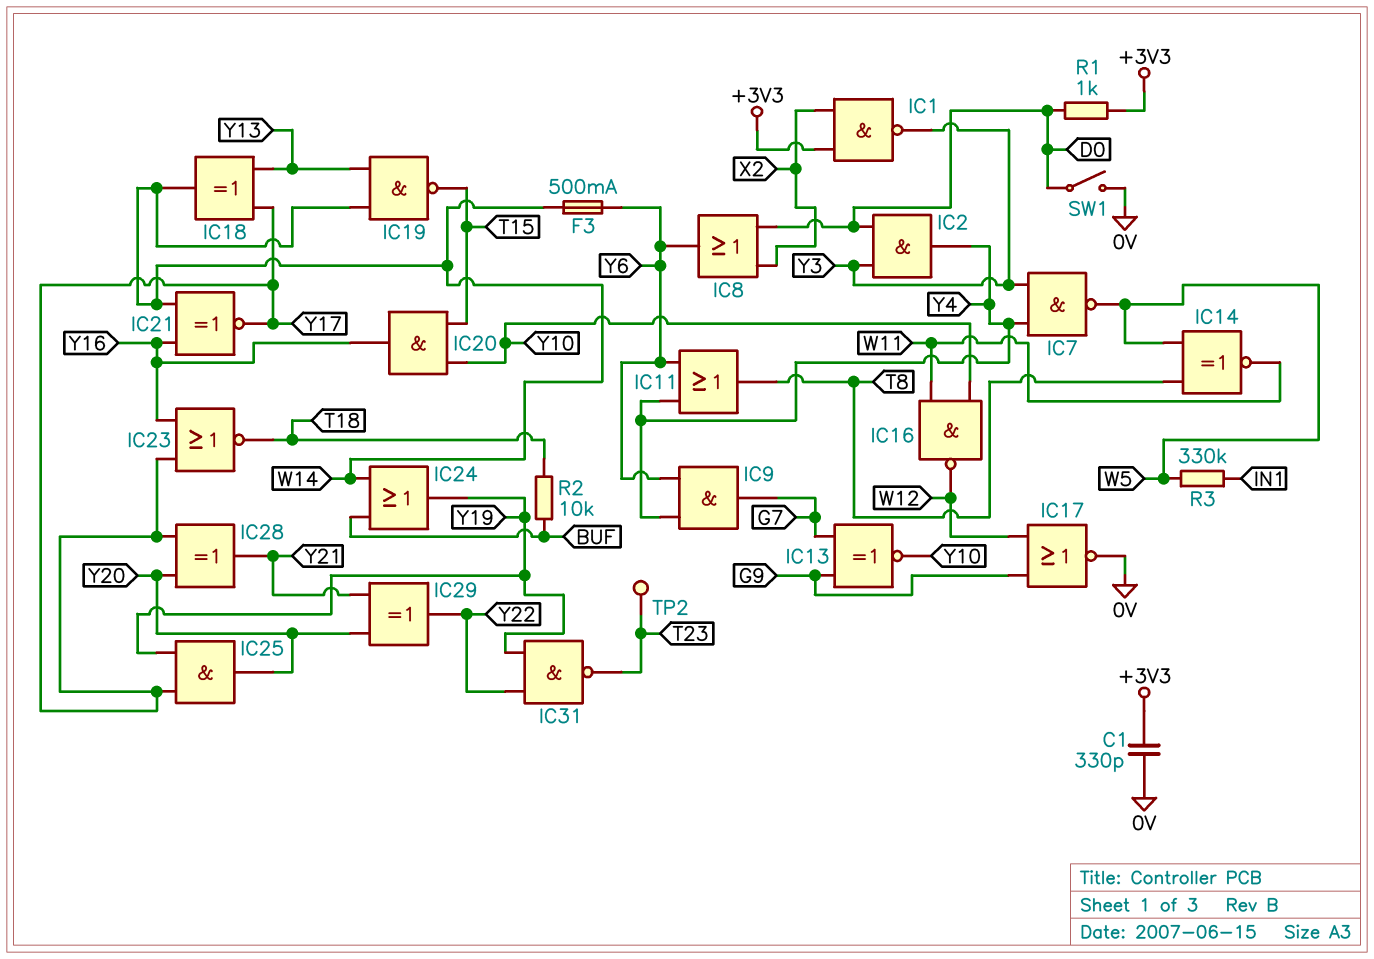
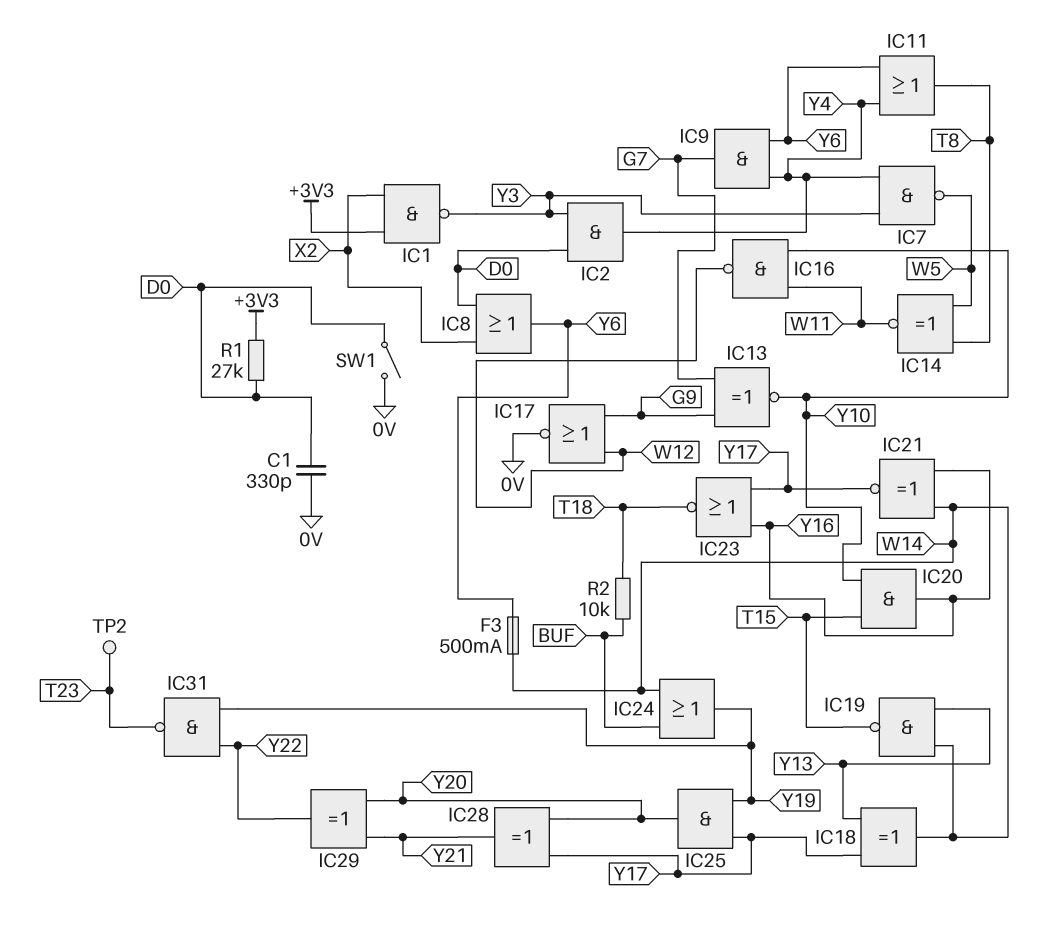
C1: 330pF (+3V3, 0V) -> 330pF (0V, D0)
R1: 1k (+3V3, D0) -> 27k (+3V3, D0)
R3: 330k (IN1, W5) -> none

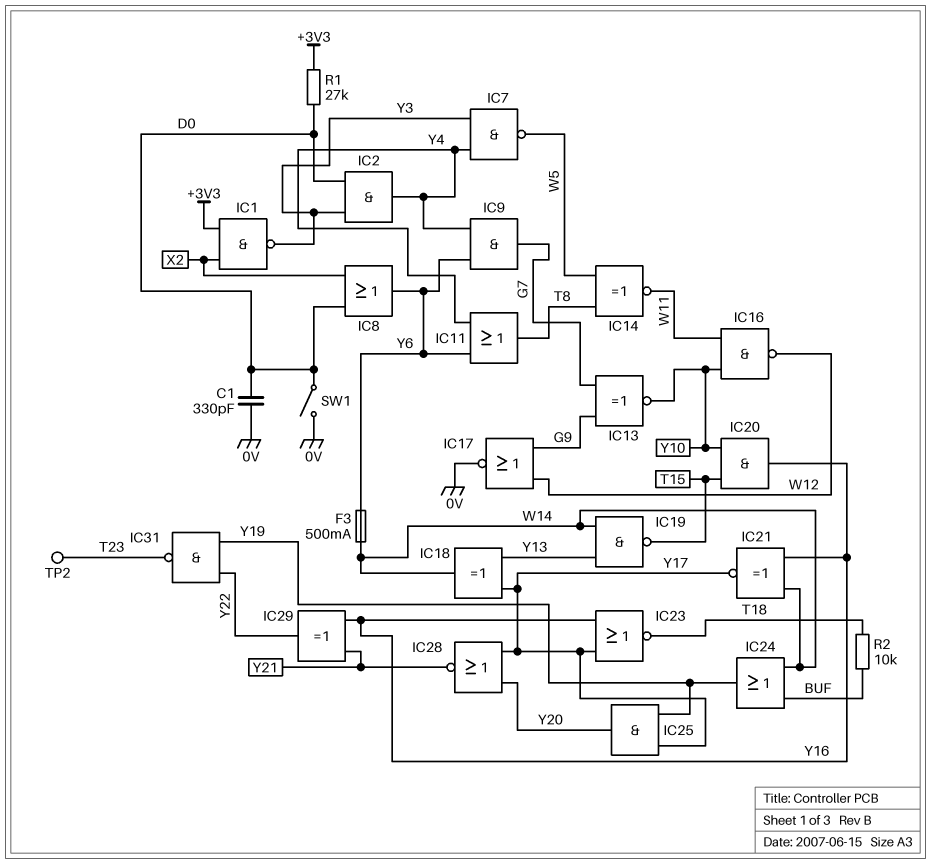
IC28: XOR (in Y17, in Y20, out Y21) -> NOR (in Y17, in Y20, out Y21)
IC29: XOR (in Y20, in Y21, out Y22) -> XOR (in Y16, in Y21, out Y22)

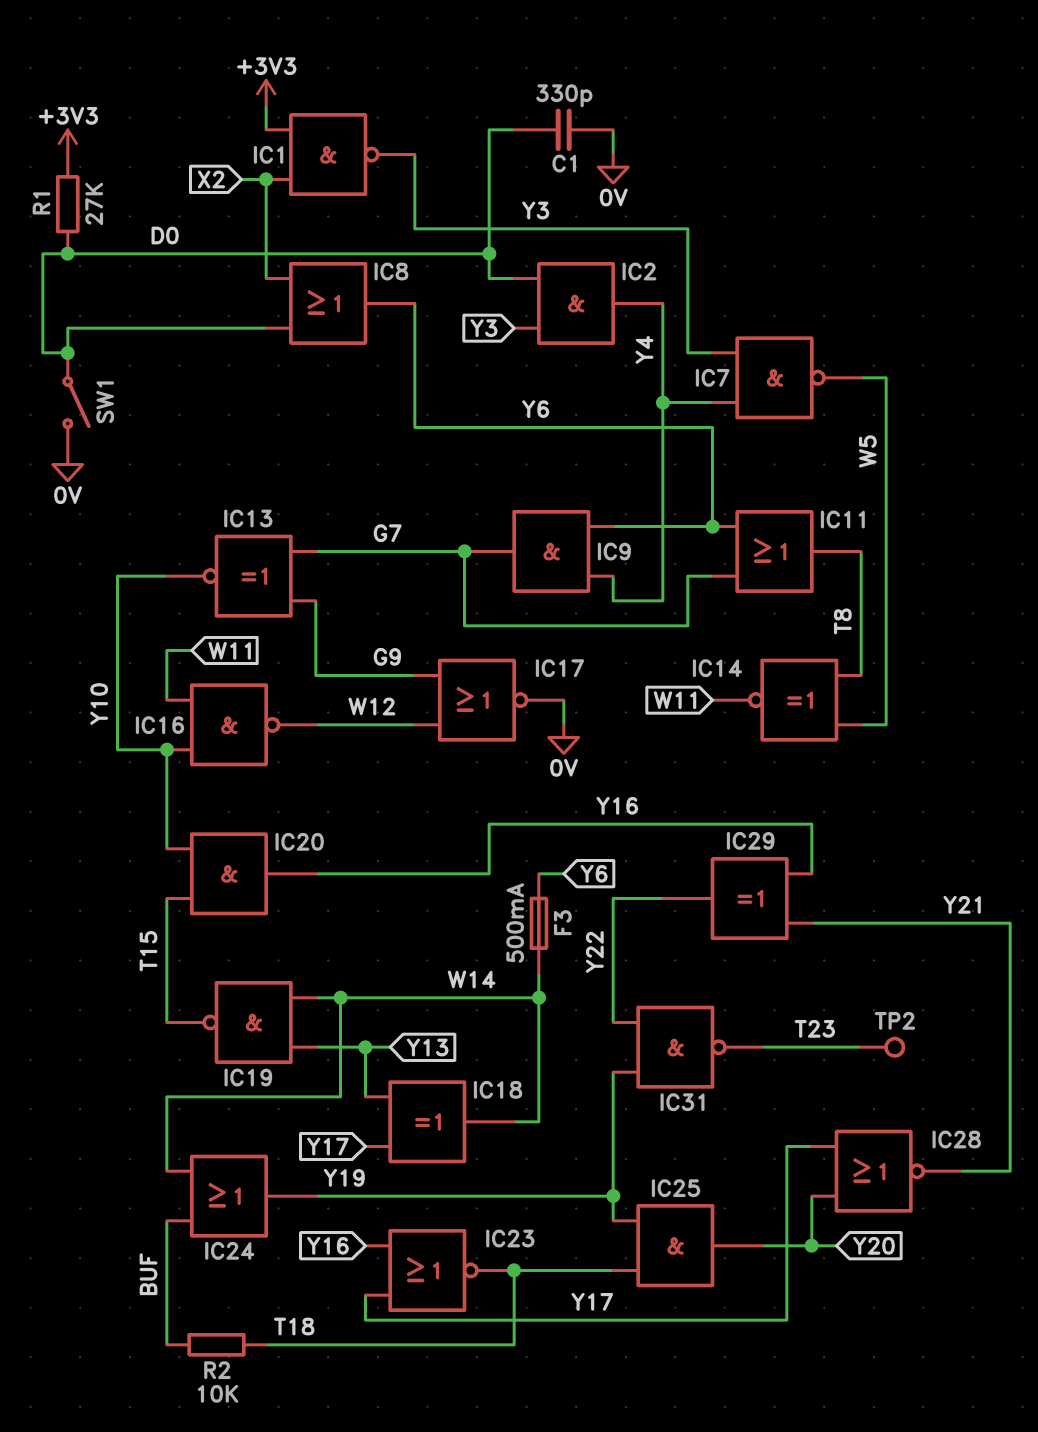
IC11: OR (in Y4, in Y6, out T8) -> OR (in G7, in Y6, out T8)
IC21: XNOR (in W14, in Y16, out Y17) -> none
IC25: AND (in Y17, in Y19, out Y20) -> AND (in T18, in Y19, out Y20)

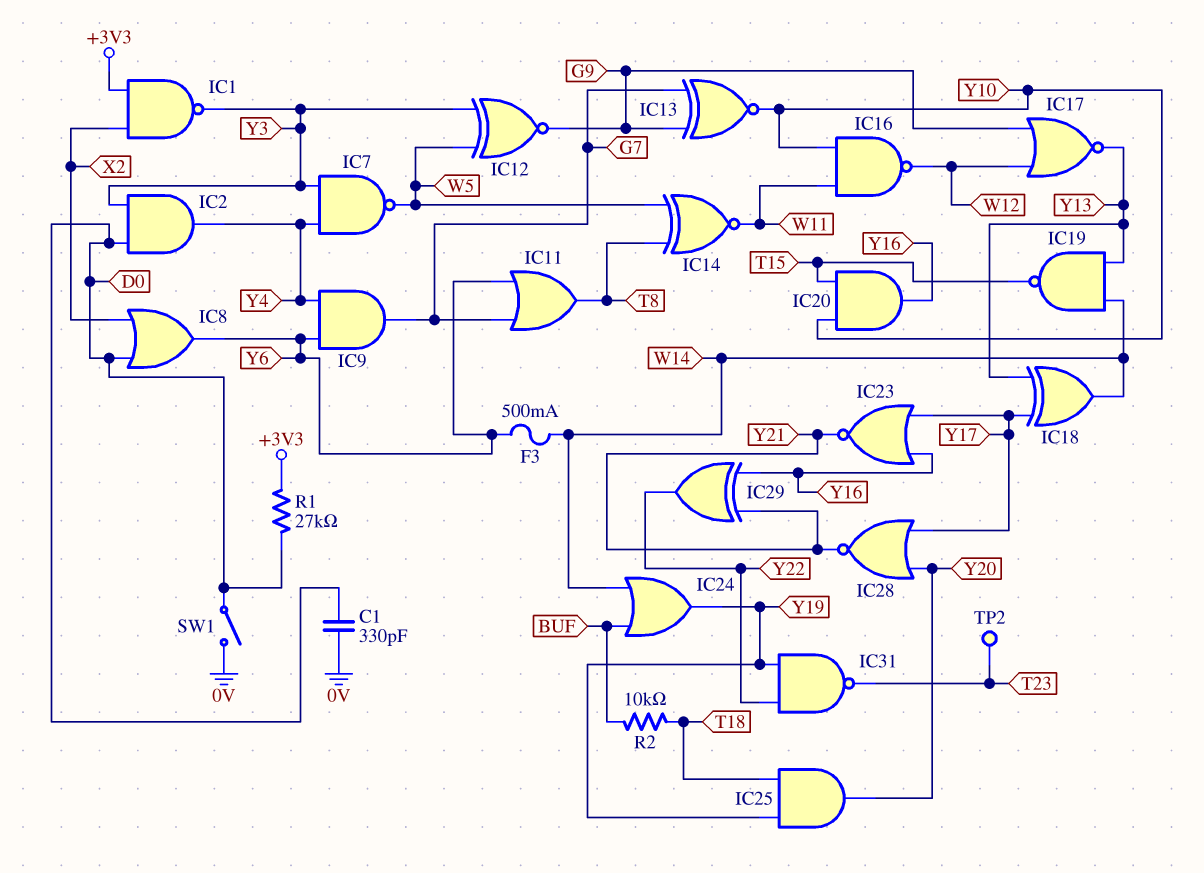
IC12: none -> XNOR (in W5, in Y3, out G9)
IC17: NOR (in G9, in W12, out 0V) -> NOR (in G9, in W12, out Y13)
IC23: NOR (in Y16, in Y17, out T18) -> NOR (in Y16, in Y17, out Y21)

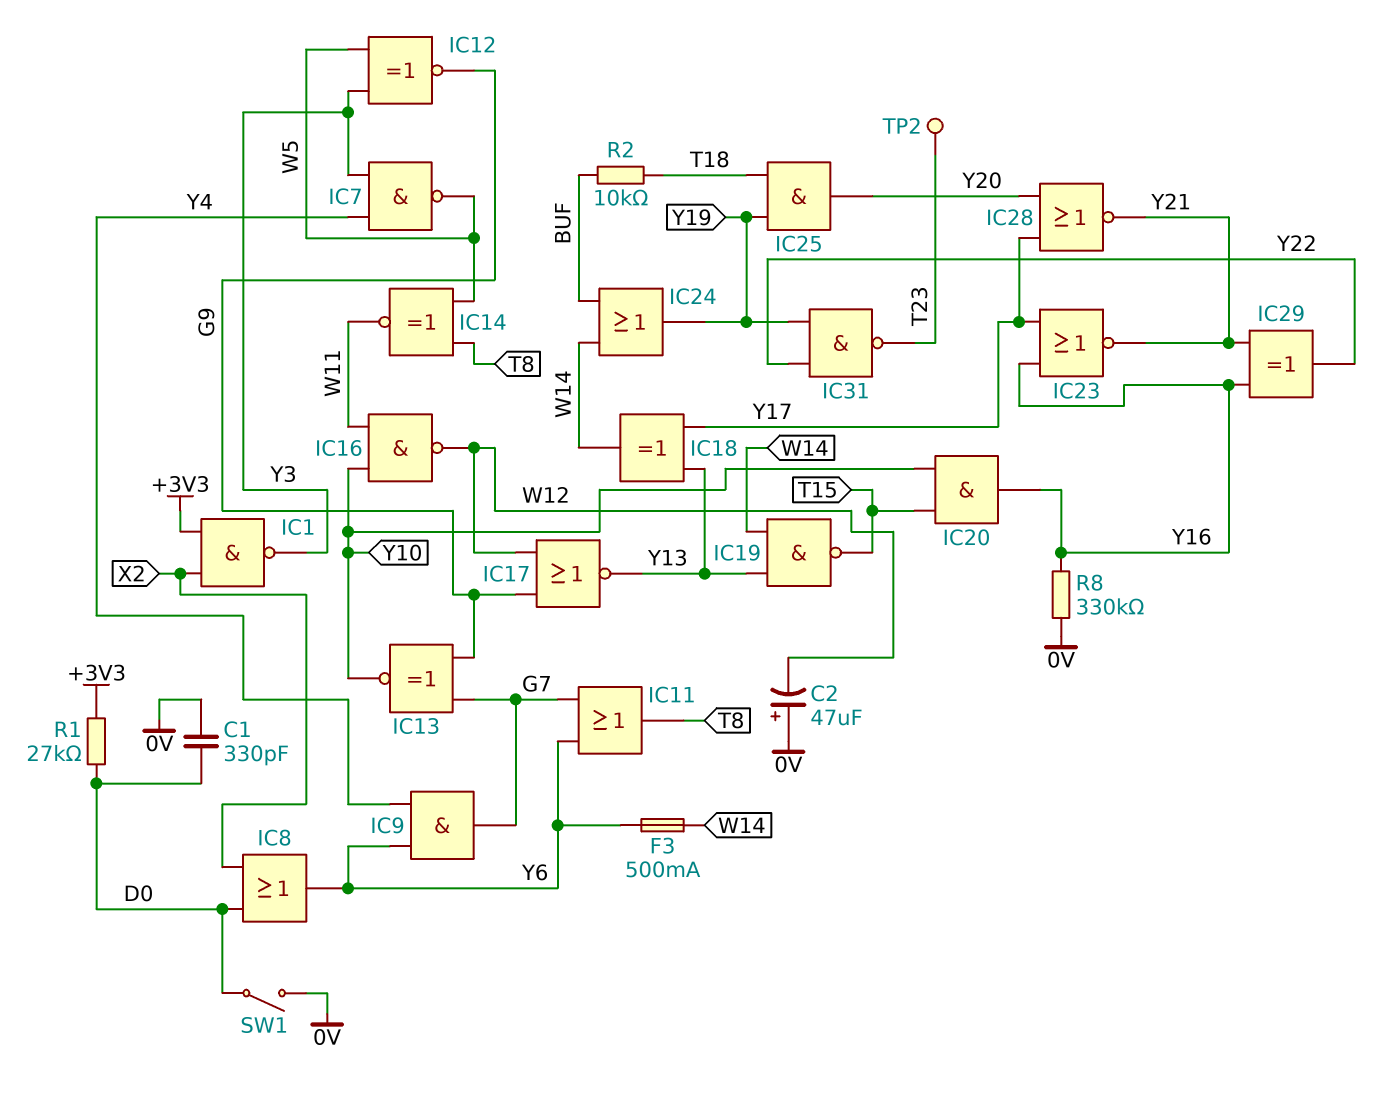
C2: none -> 47uF (plus 0V, minus W12)
IC2: AND (in D0, in Y3, out Y4) -> none
R8: none -> 330k (0V, Y16)

